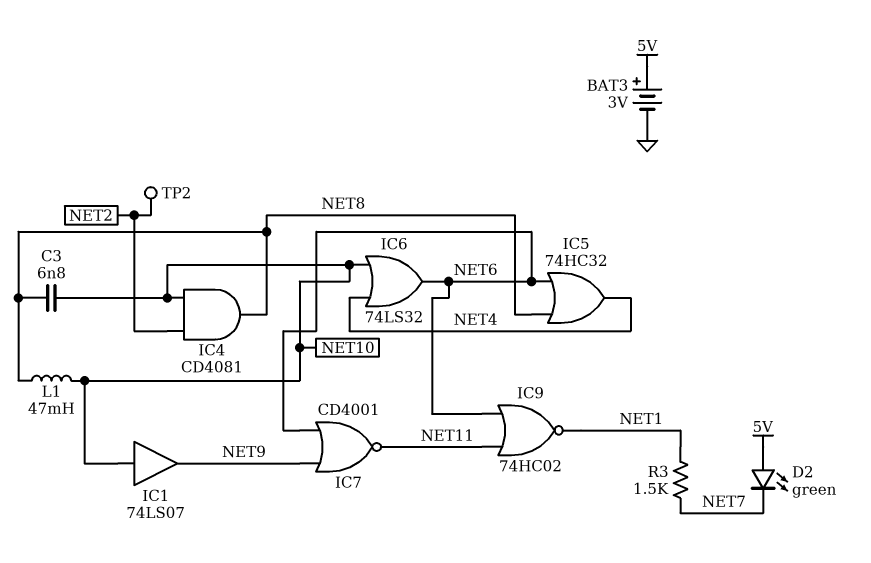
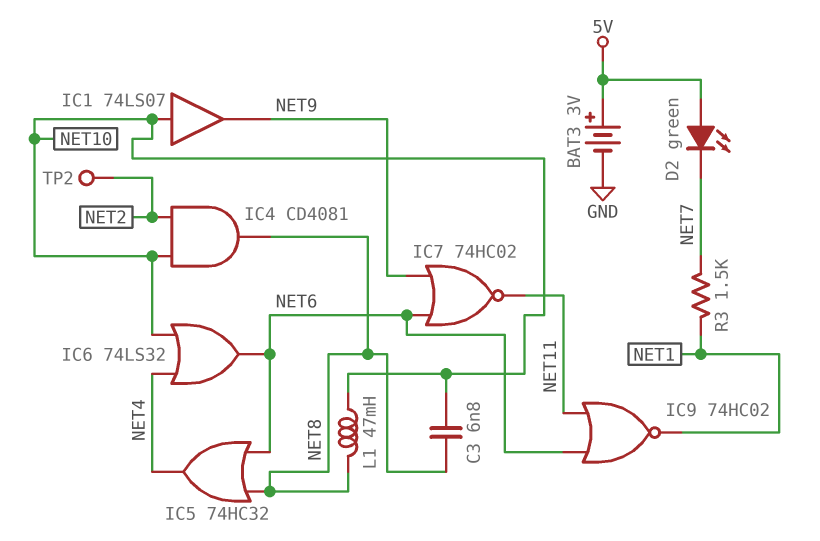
IC7: NOR CD4001 (in NET6, in NET9, out NET11) -> NOR 74HC02 (in NET6, in NET9, out NET11)

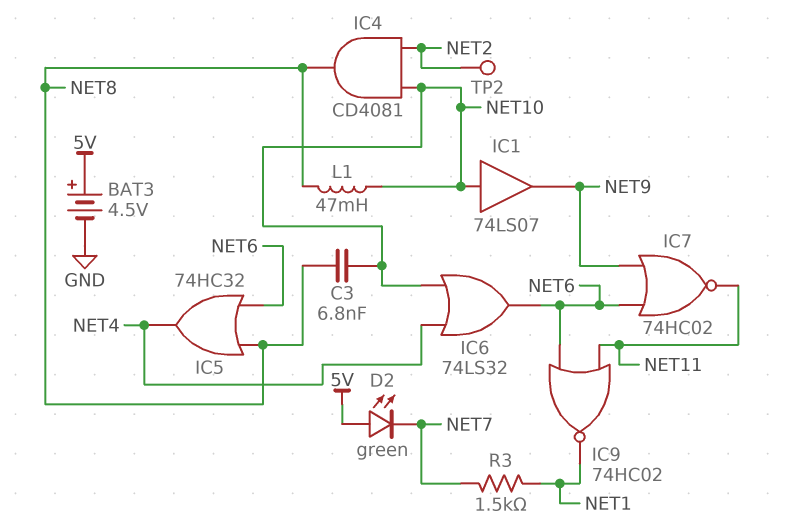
BAT3: 3V (plus 5V, minus GND) -> 4.5V (plus 5V, minus GND)

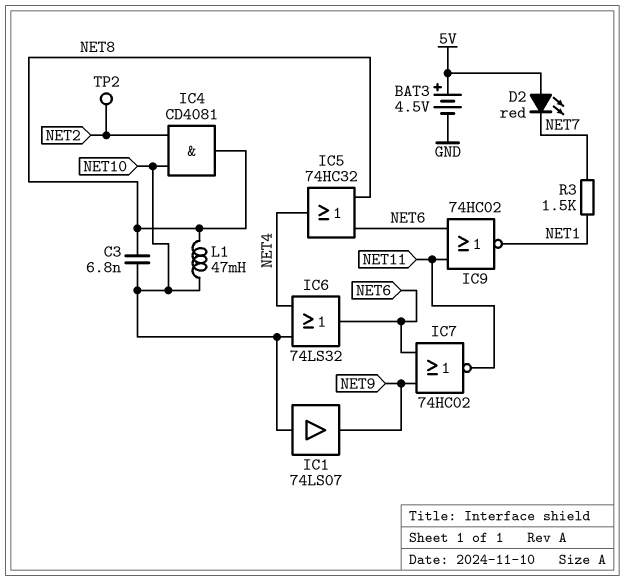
D2: LED green (A 5V, K NET7) -> LED red (A 5V, K NET7)

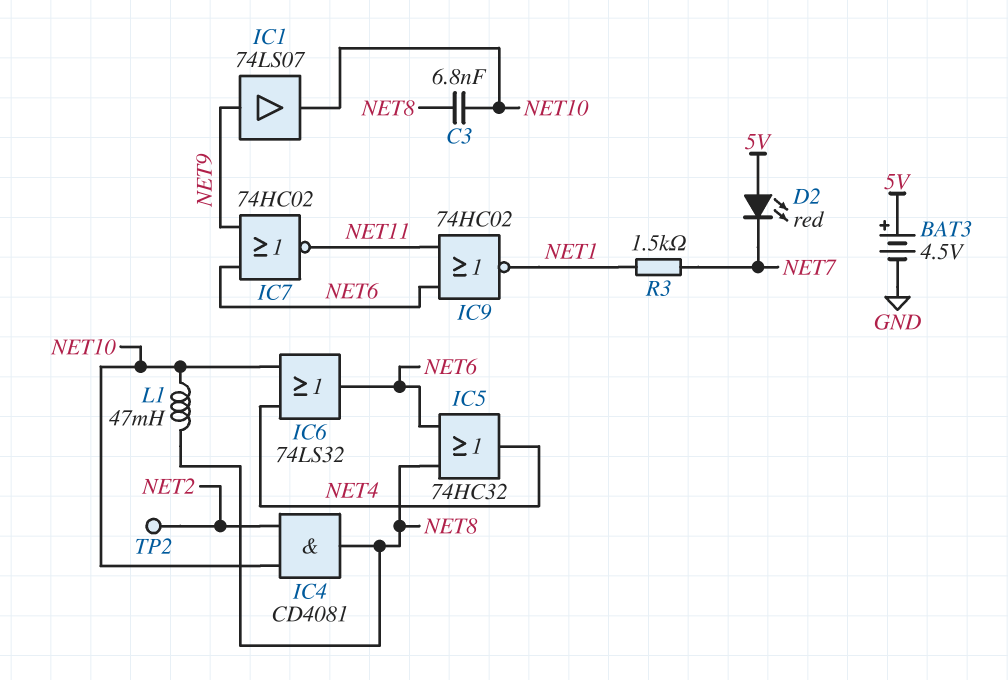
IC1: buffer 74LS07 (in NET10, out NET9) -> buffer 74LS07 (in NET9, out NET10)

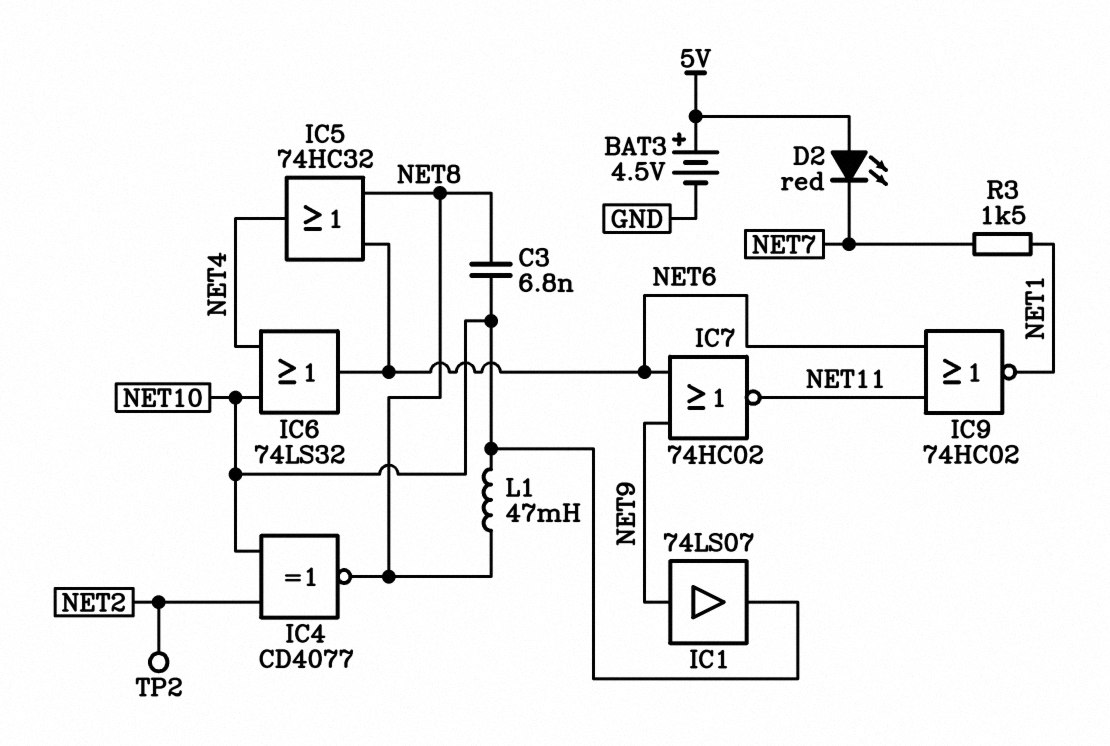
IC4: AND CD4081 (in NET2, in NET10, out NET8) -> XNOR CD4077 (in NET2, in NET10, out NET8)

